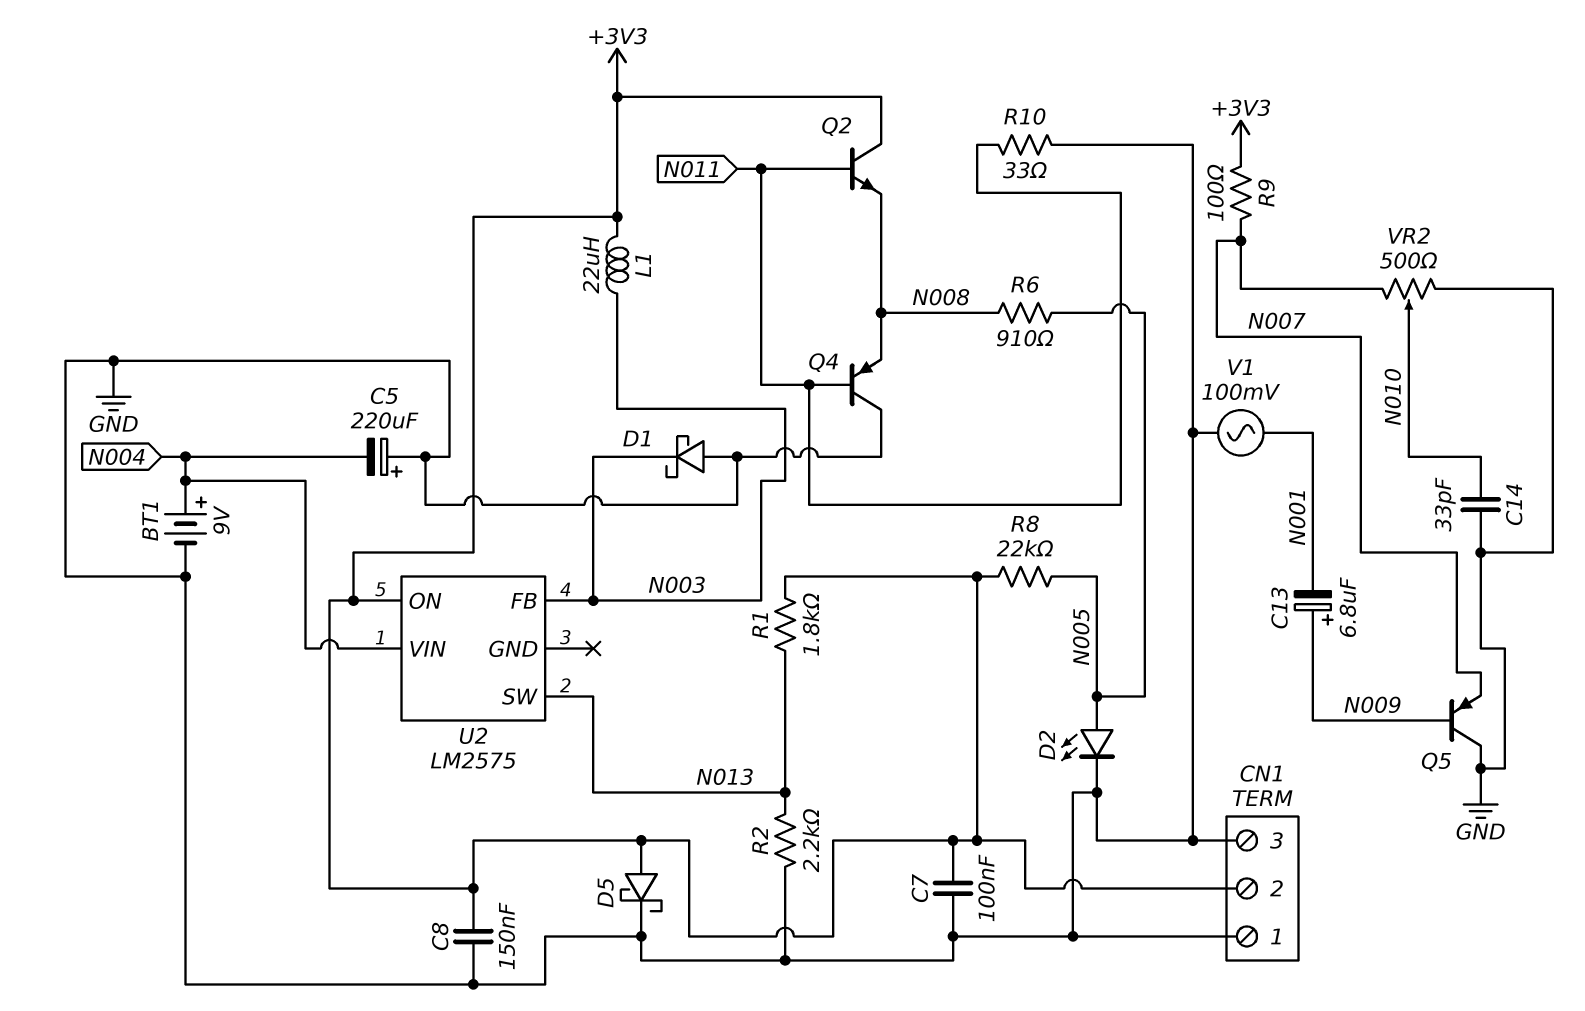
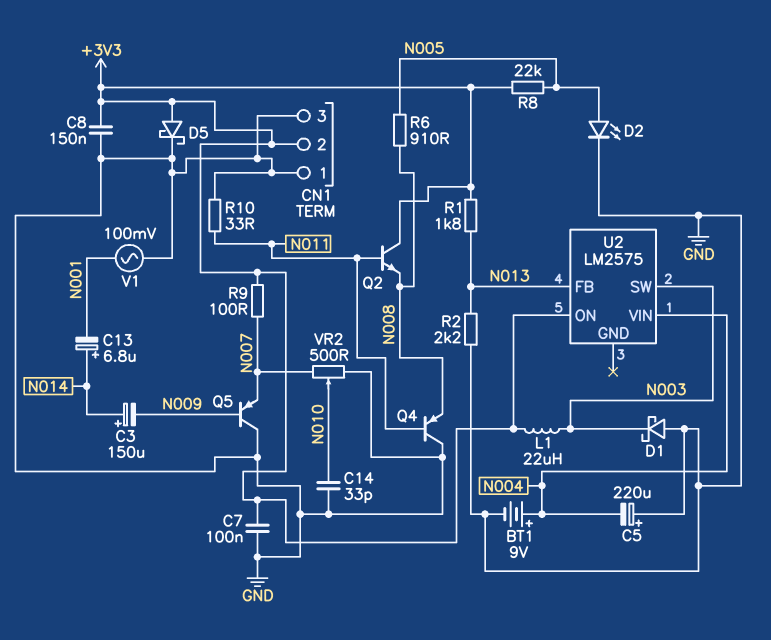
C3: none -> 150uF (plus N014, minus N009)
C13: 6.8uF (plus N009, minus N001) -> 6.8uF (plus N014, minus N001)
U2 pin FB: N003 -> N013
U2 pin SW: N013 -> N003

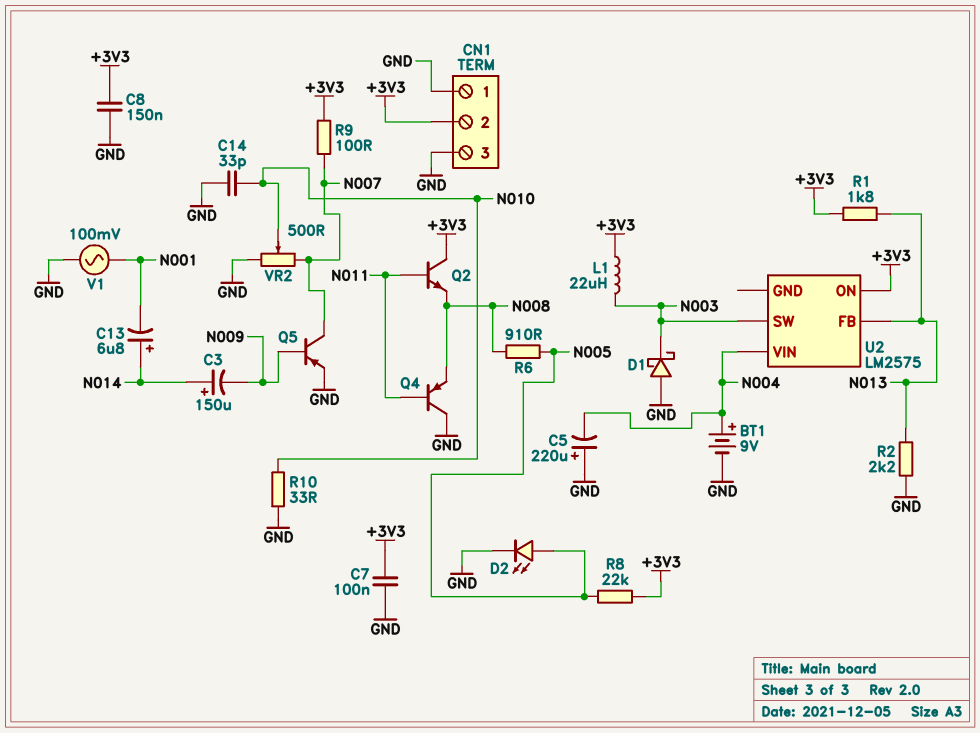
D5: schottky (A +3V3, K GND) -> none
Q5: PNP (B N009, C GND, E N007) -> PNP (B N009, C N007, E GND)
R10: 33 (GND, N011) -> 33 (GND, N010)

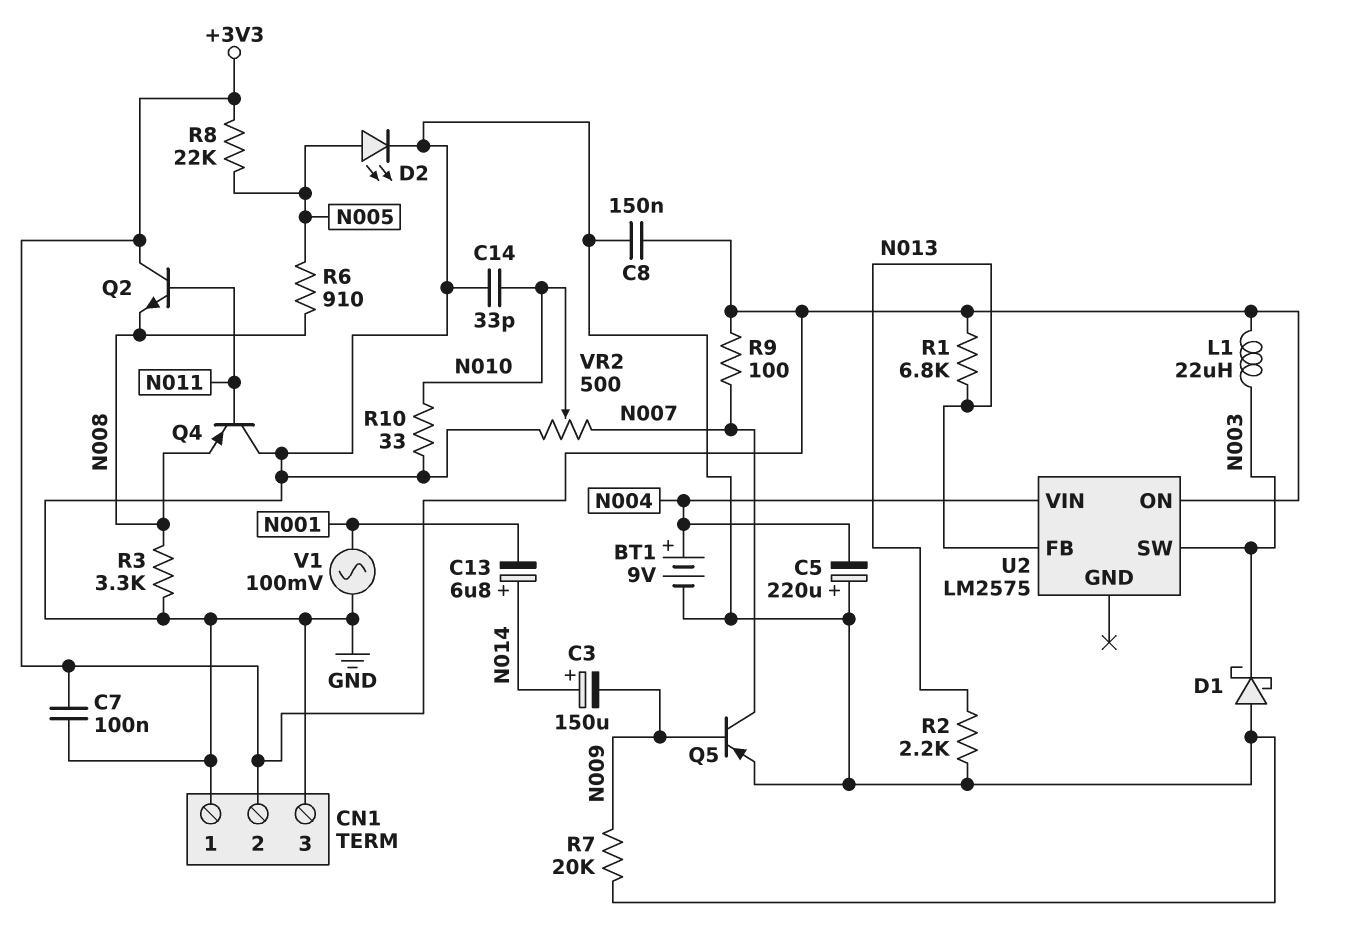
R1: 1.8k (+3V3, N013) -> 6.8k (+3V3, N013)
R3: none -> 3.3k (GND, N008)
R7: none -> 20k (GND, N009)

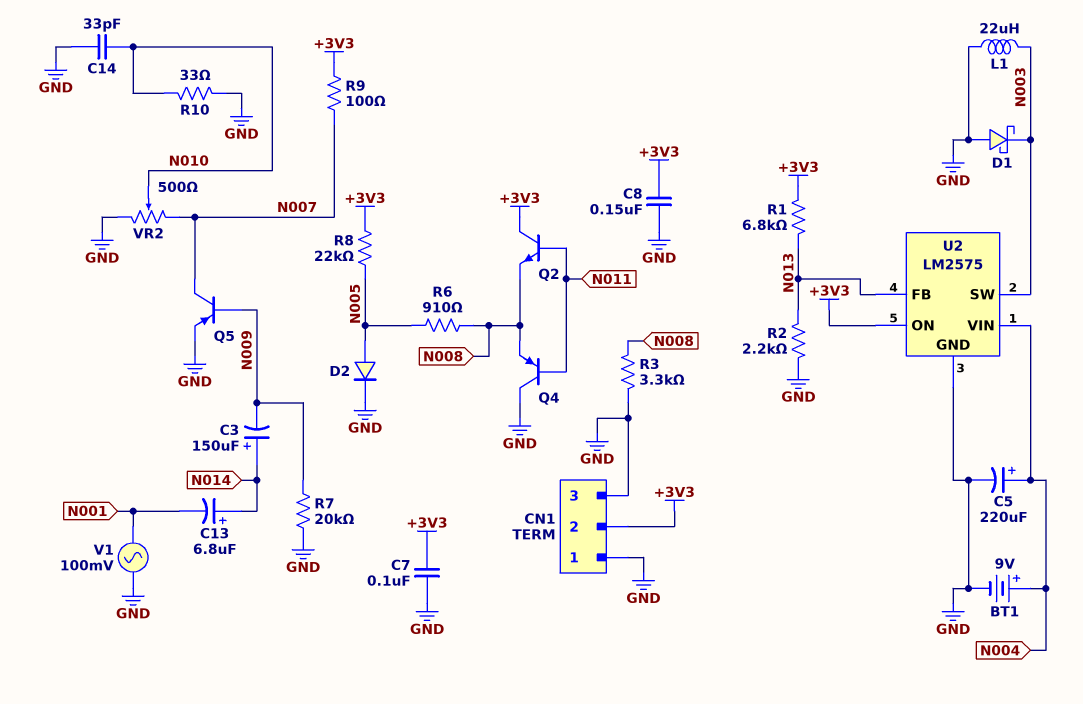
C5: 220uF (plus GND, minus N004) -> 220uF (plus N004, minus GND)
D2: LED (A N005, K GND) -> diode (A N005, K GND)
L1: 22uH (+3V3, N003) -> 22uH (GND, N003)
U2 pin GND: none -> GND

